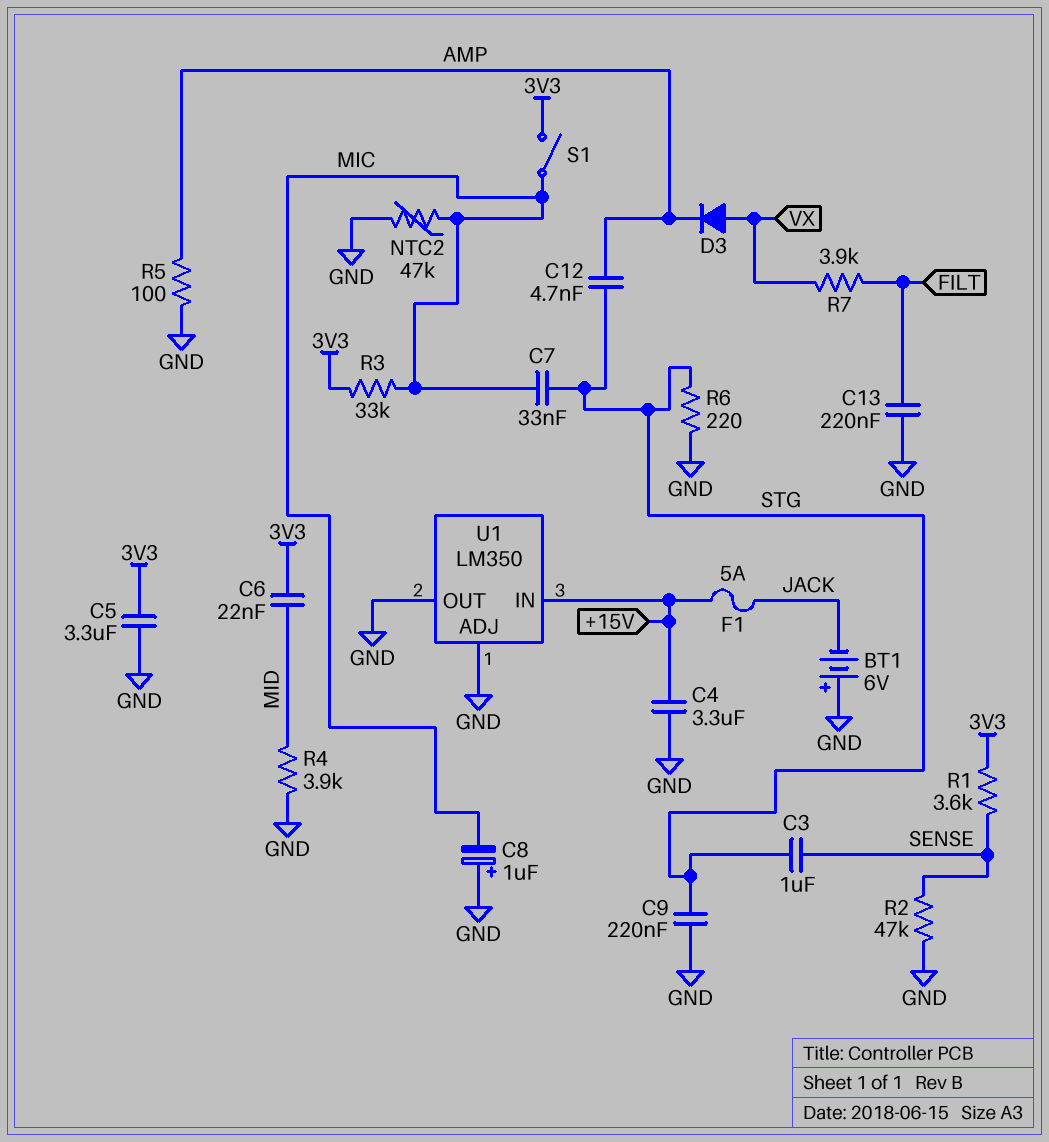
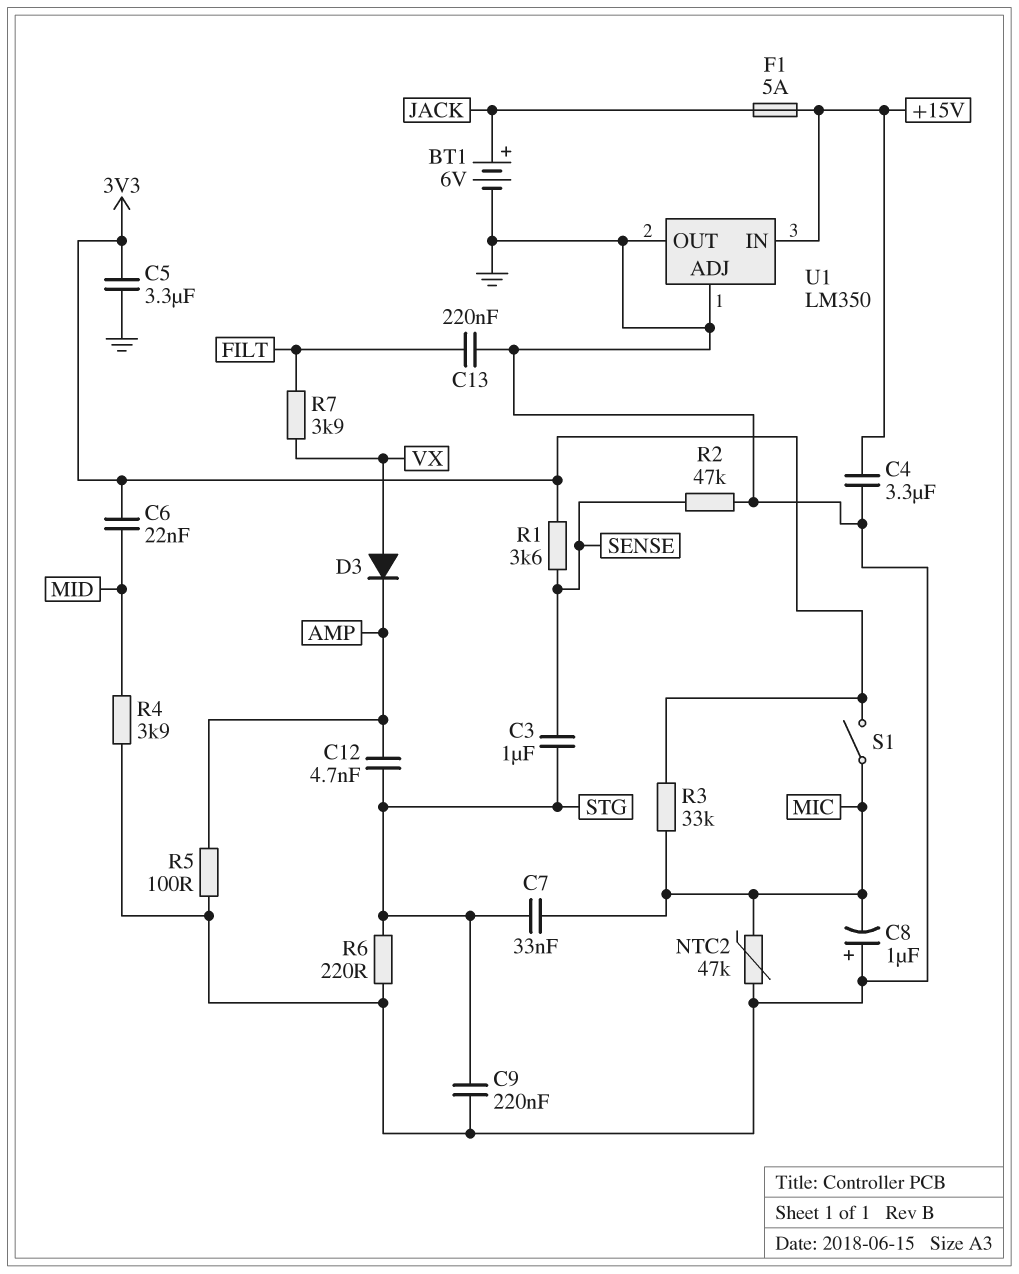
BT1: 6V (plus GND, minus JACK) -> 6V (plus JACK, minus GND)

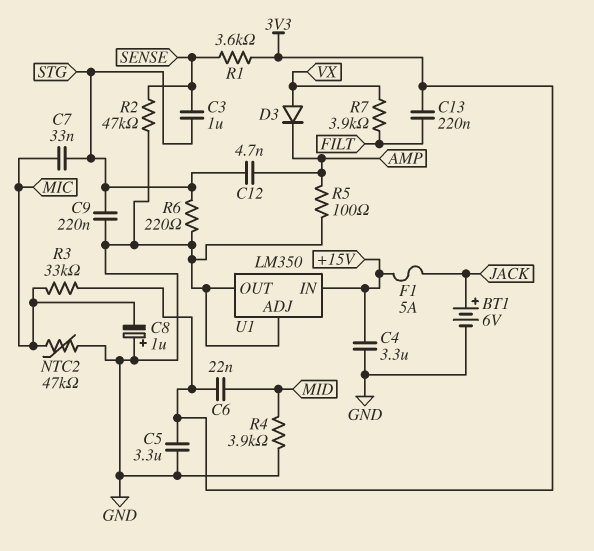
C13: 220nF (FILT, GND) -> 220nF (3V3, FILT)
S1: switch (3V3, MIC) -> none

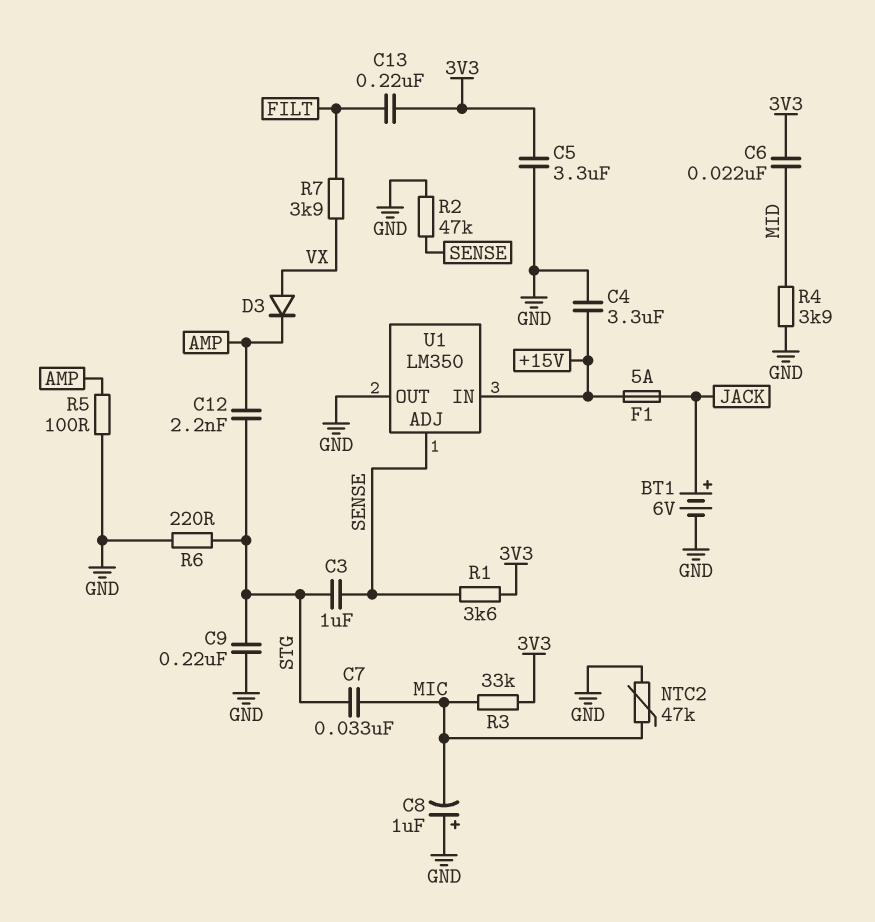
C12: 4.7nF (AMP, STG) -> 2.2nF (AMP, STG)
U1 pin ADJ: GND -> SENSE

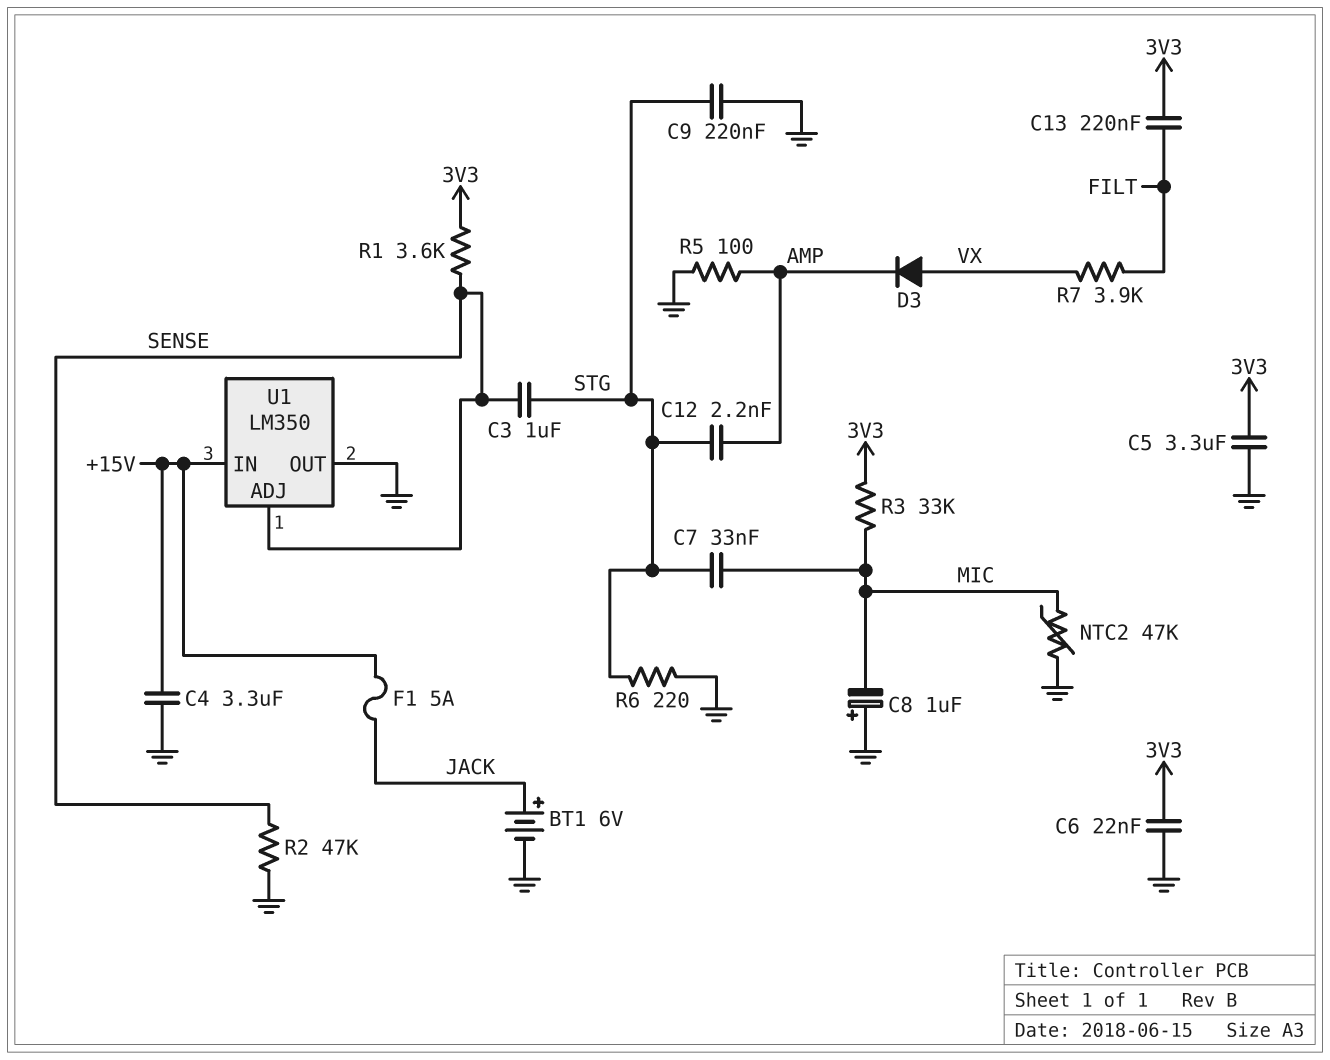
C6: 22nF (3V3, MID) -> 22nF (3V3, GND)
R4: 3.9k (GND, MID) -> none

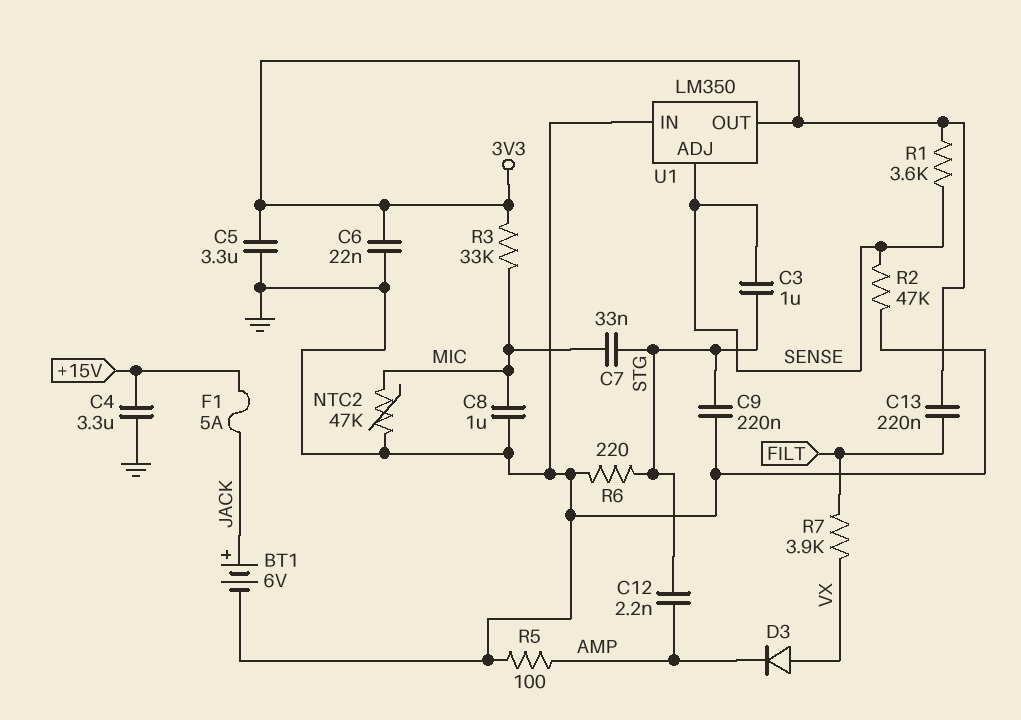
C8: 1uF (plus GND, minus MIC) -> 1uF (GND, MIC)
U1 pin IN: +15V -> GND
U1 pin OUT: GND -> 3V3

